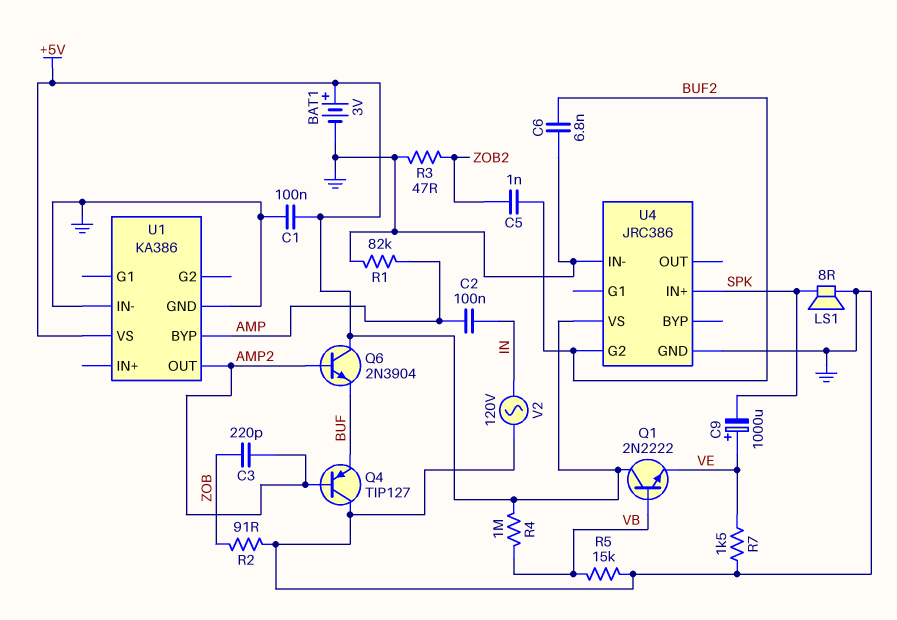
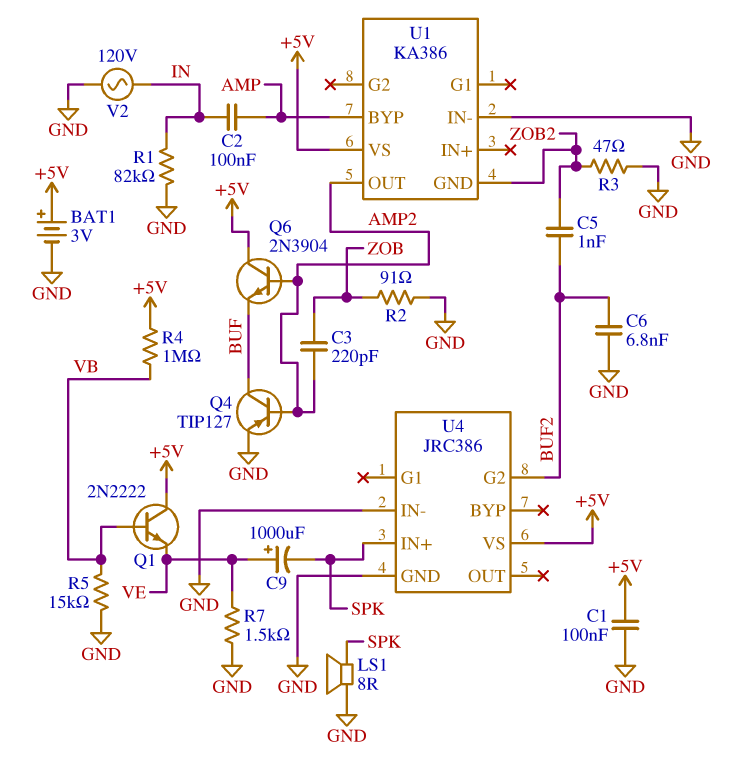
Q4: PNP TIP127 (B AMP2, C GND, E BUF) -> PNP TIP127 (B AMP2, C BUF, E GND)
R1: 82k (AMP, GND) -> 82k (GND, IN)
U1 pin GND: GND -> ZOB2

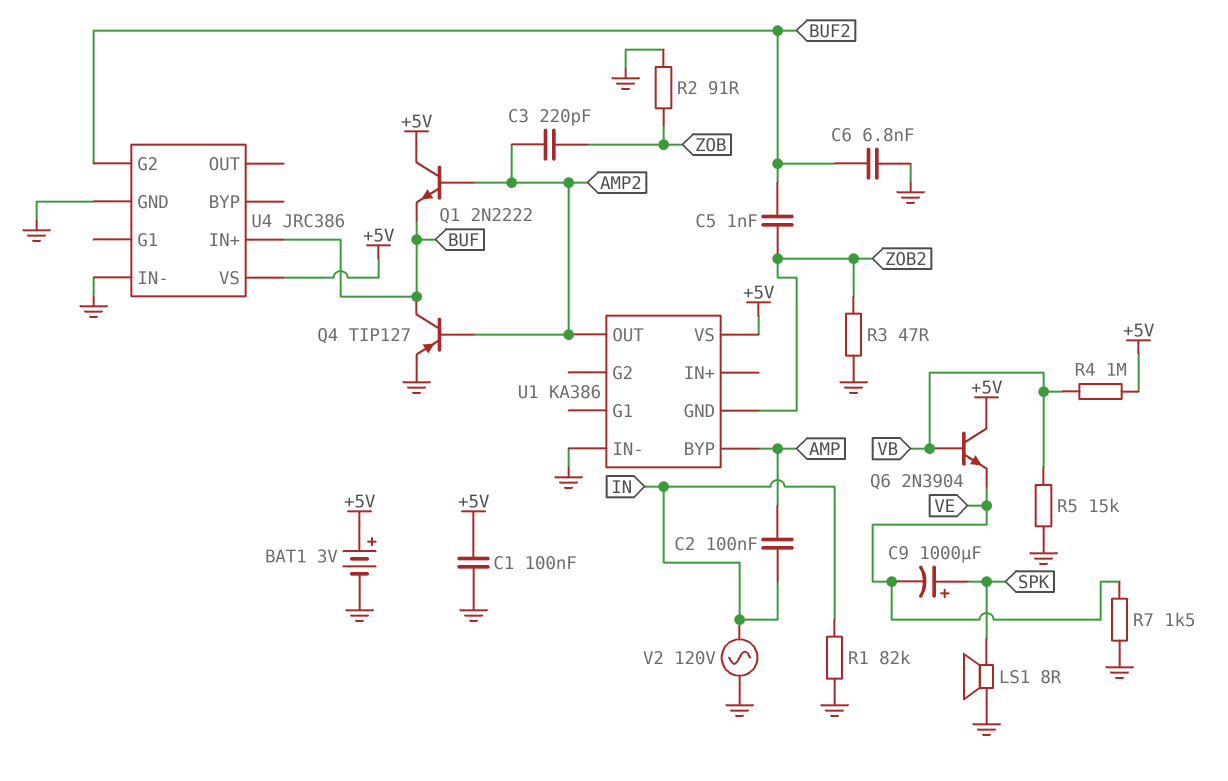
C9: 1000uF (plus VE, minus SPK) -> 1000uF (plus SPK, minus VE)
Q1: NPN 2N2222 (B VB, C +5V, E VE) -> NPN 2N2222 (B AMP2, C +5V, E BUF)
Q6: NPN 2N3904 (B AMP2, C +5V, E BUF) -> NPN 2N3904 (B VB, C +5V, E VE)
U4 pin IN+: SPK -> BUF

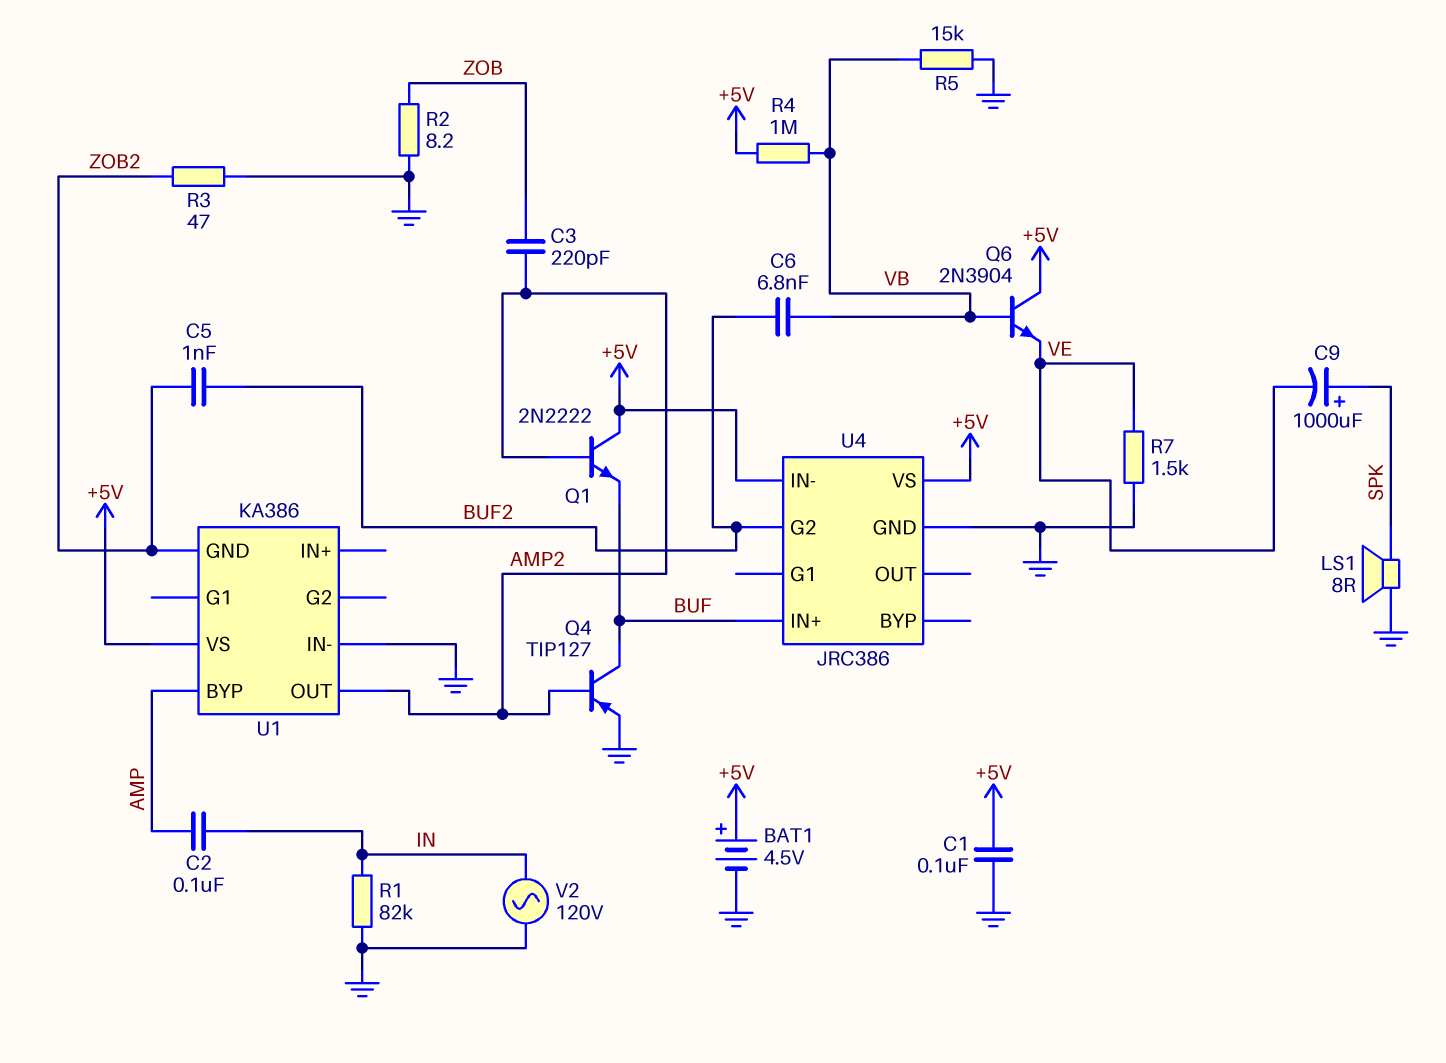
BAT1: 3V (plus +5V, minus GND) -> 4.5V (plus +5V, minus GND)
C6: 6.8nF (BUF2, GND) -> 6.8nF (BUF2, VB)
R2: 91 (GND, ZOB) -> 8.2 (GND, ZOB)
U4 pin IN-: GND -> +5V

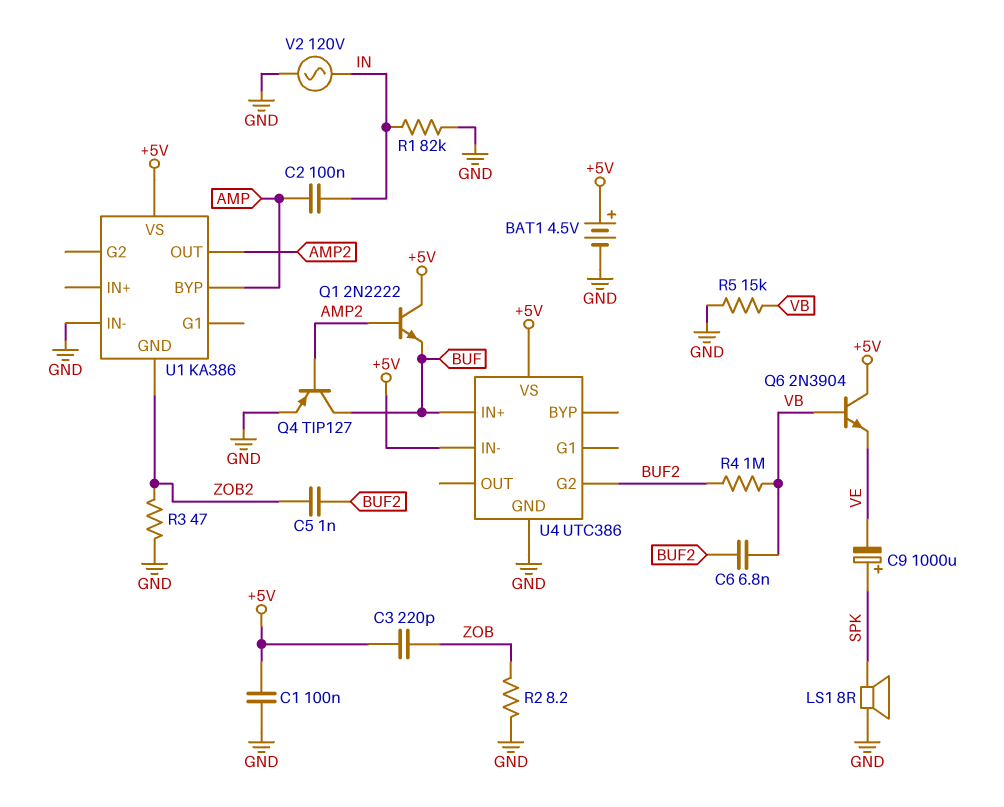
C3: 220pF (AMP2, ZOB) -> 220pF (+5V, ZOB)
R4: 1M (+5V, VB) -> 1M (BUF2, VB)
R7: 1.5k (GND, VE) -> none
U4: JRC386 -> UTC386

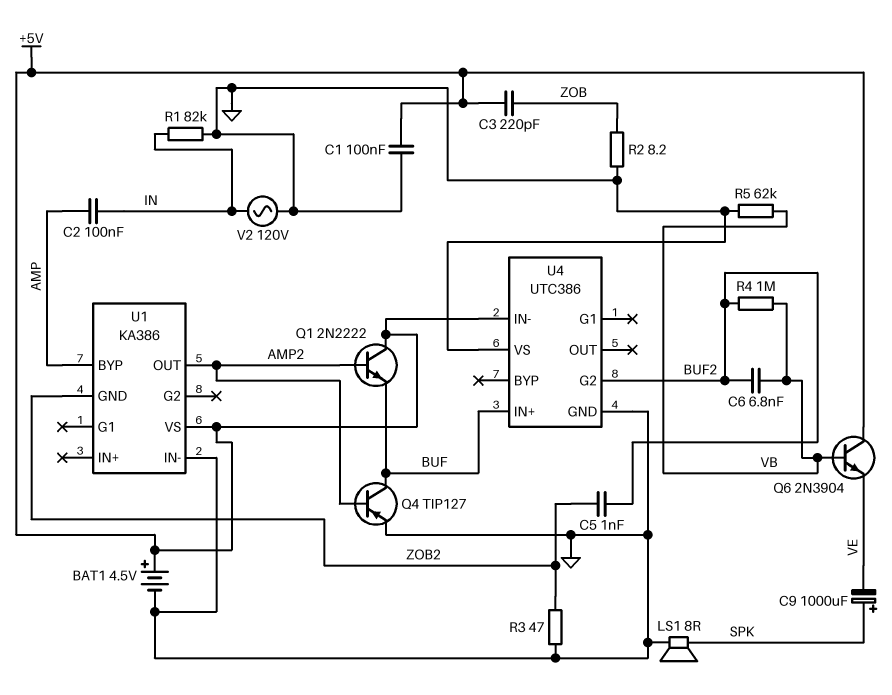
R5: 15k (GND, VB) -> 62k (GND, VB)
U4 pin VS: +5V -> GND

